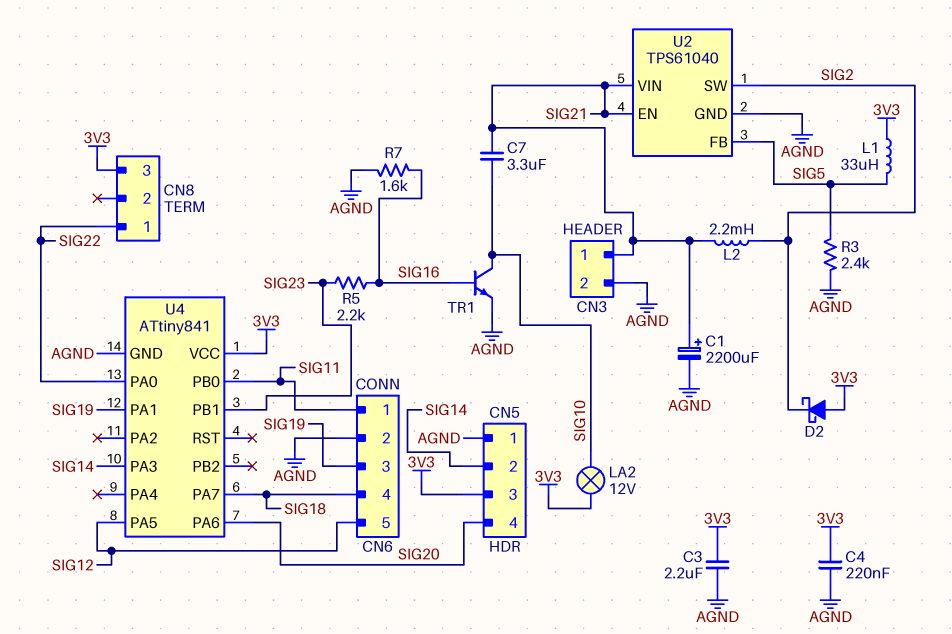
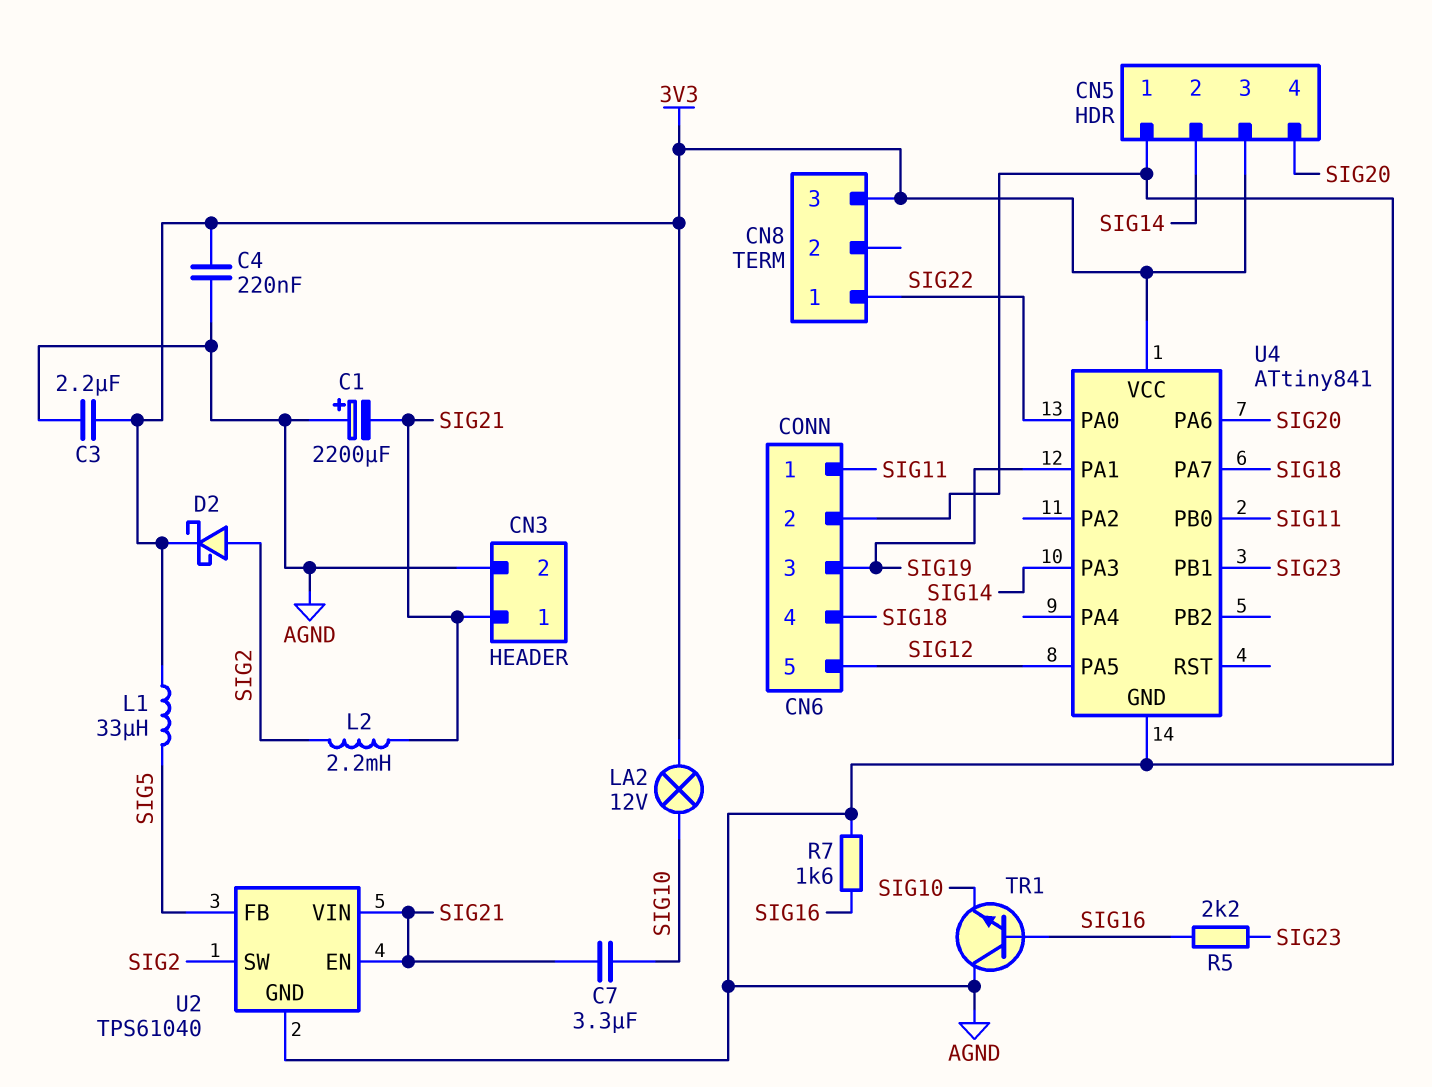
C1: 2200uF (plus SIG21, minus AGND) -> 2200uF (plus AGND, minus SIG21)
D2: schottky (A 3V3, K SIG2) -> schottky (A SIG2, K 3V3)
R3: 2.4k (AGND, SIG5) -> none
TR1: NPN (B SIG16, C SIG10, E AGND) -> NPN (B SIG16, C AGND, E SIG10)

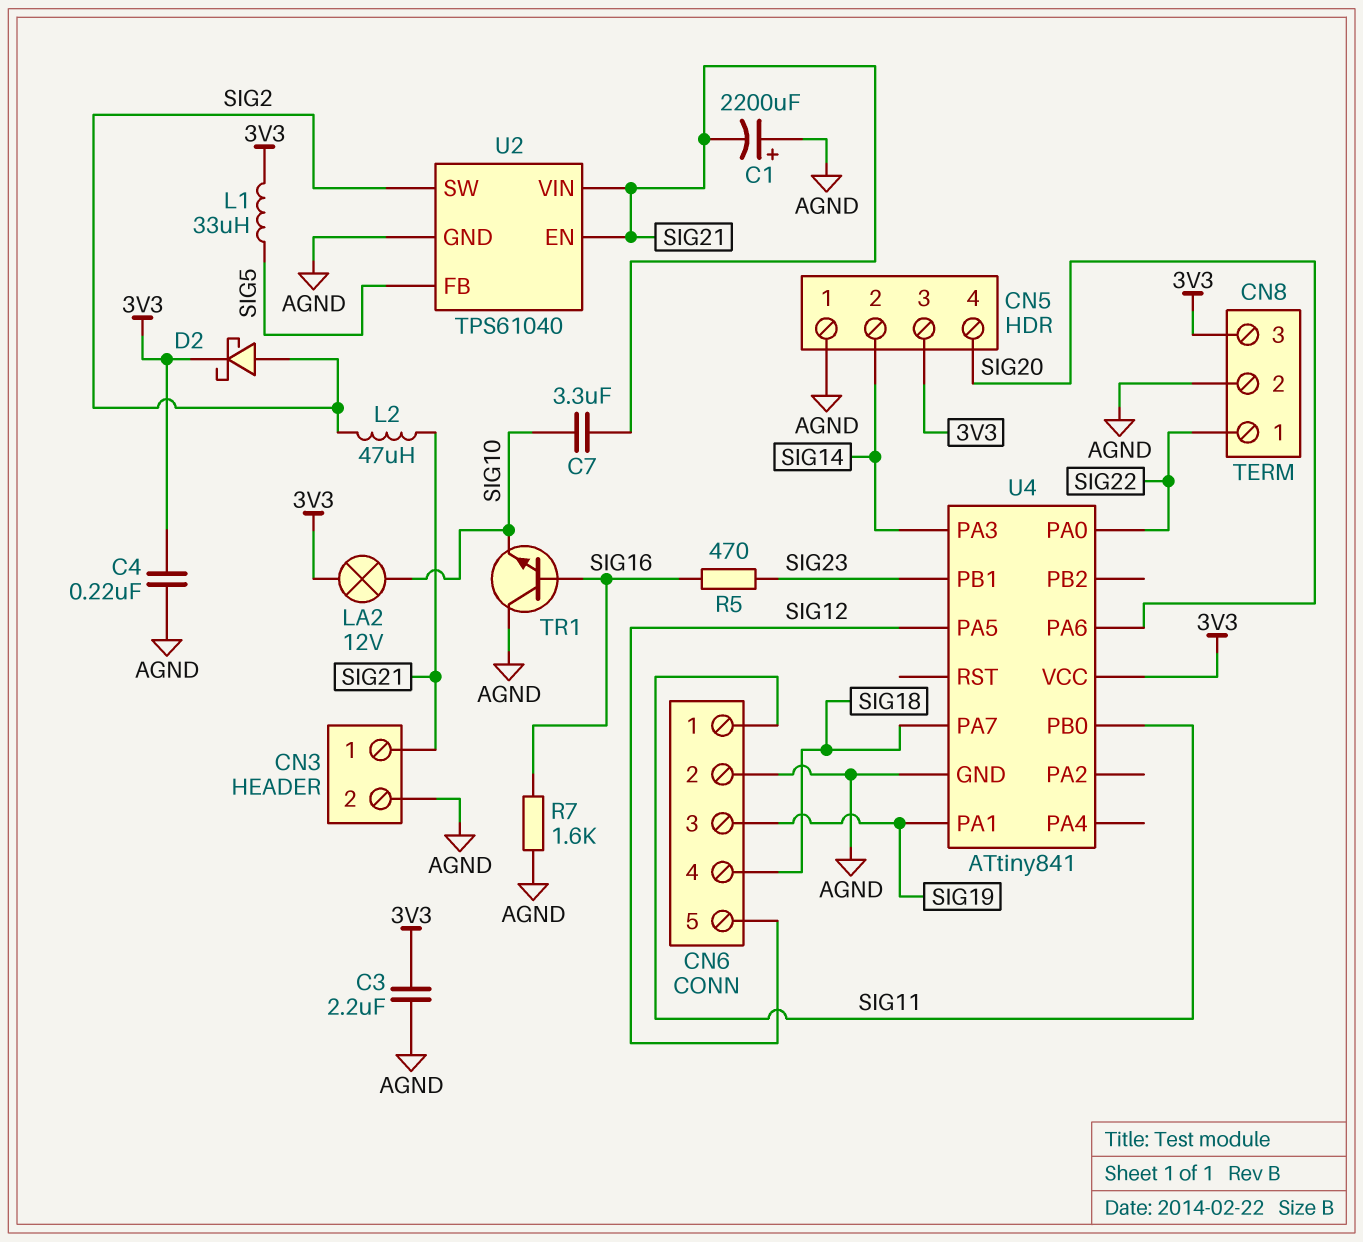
CN8 pin 2: none -> AGND
L2: 2.2mH (SIG2, SIG21) -> 47uH (SIG2, SIG21)
R5: 2.2k (SIG16, SIG23) -> 470 (SIG16, SIG23)

